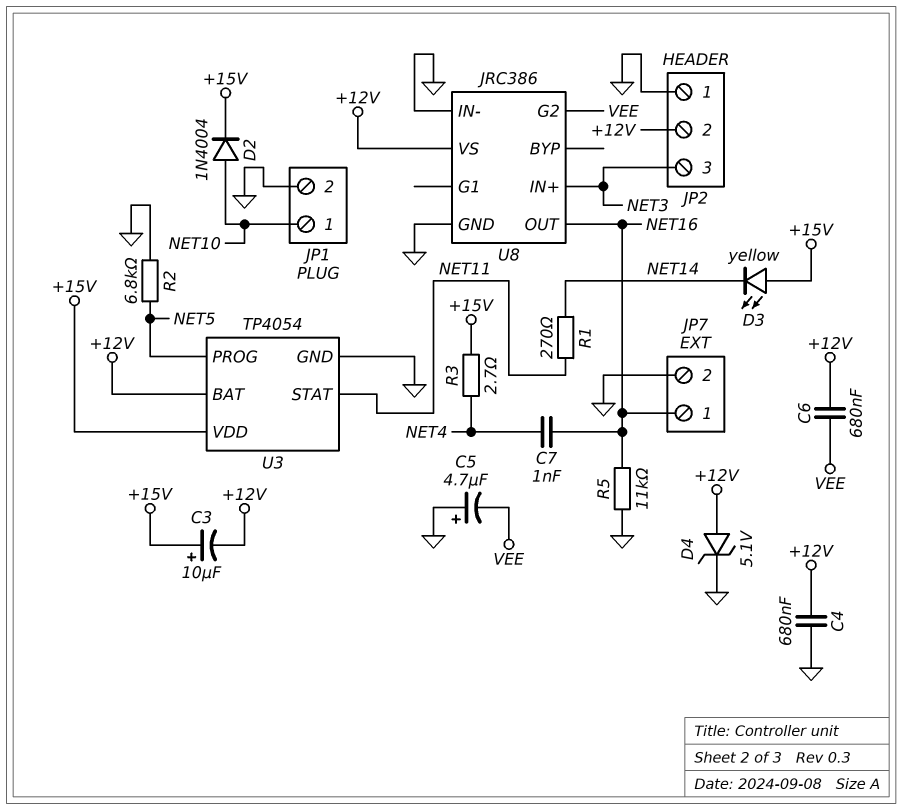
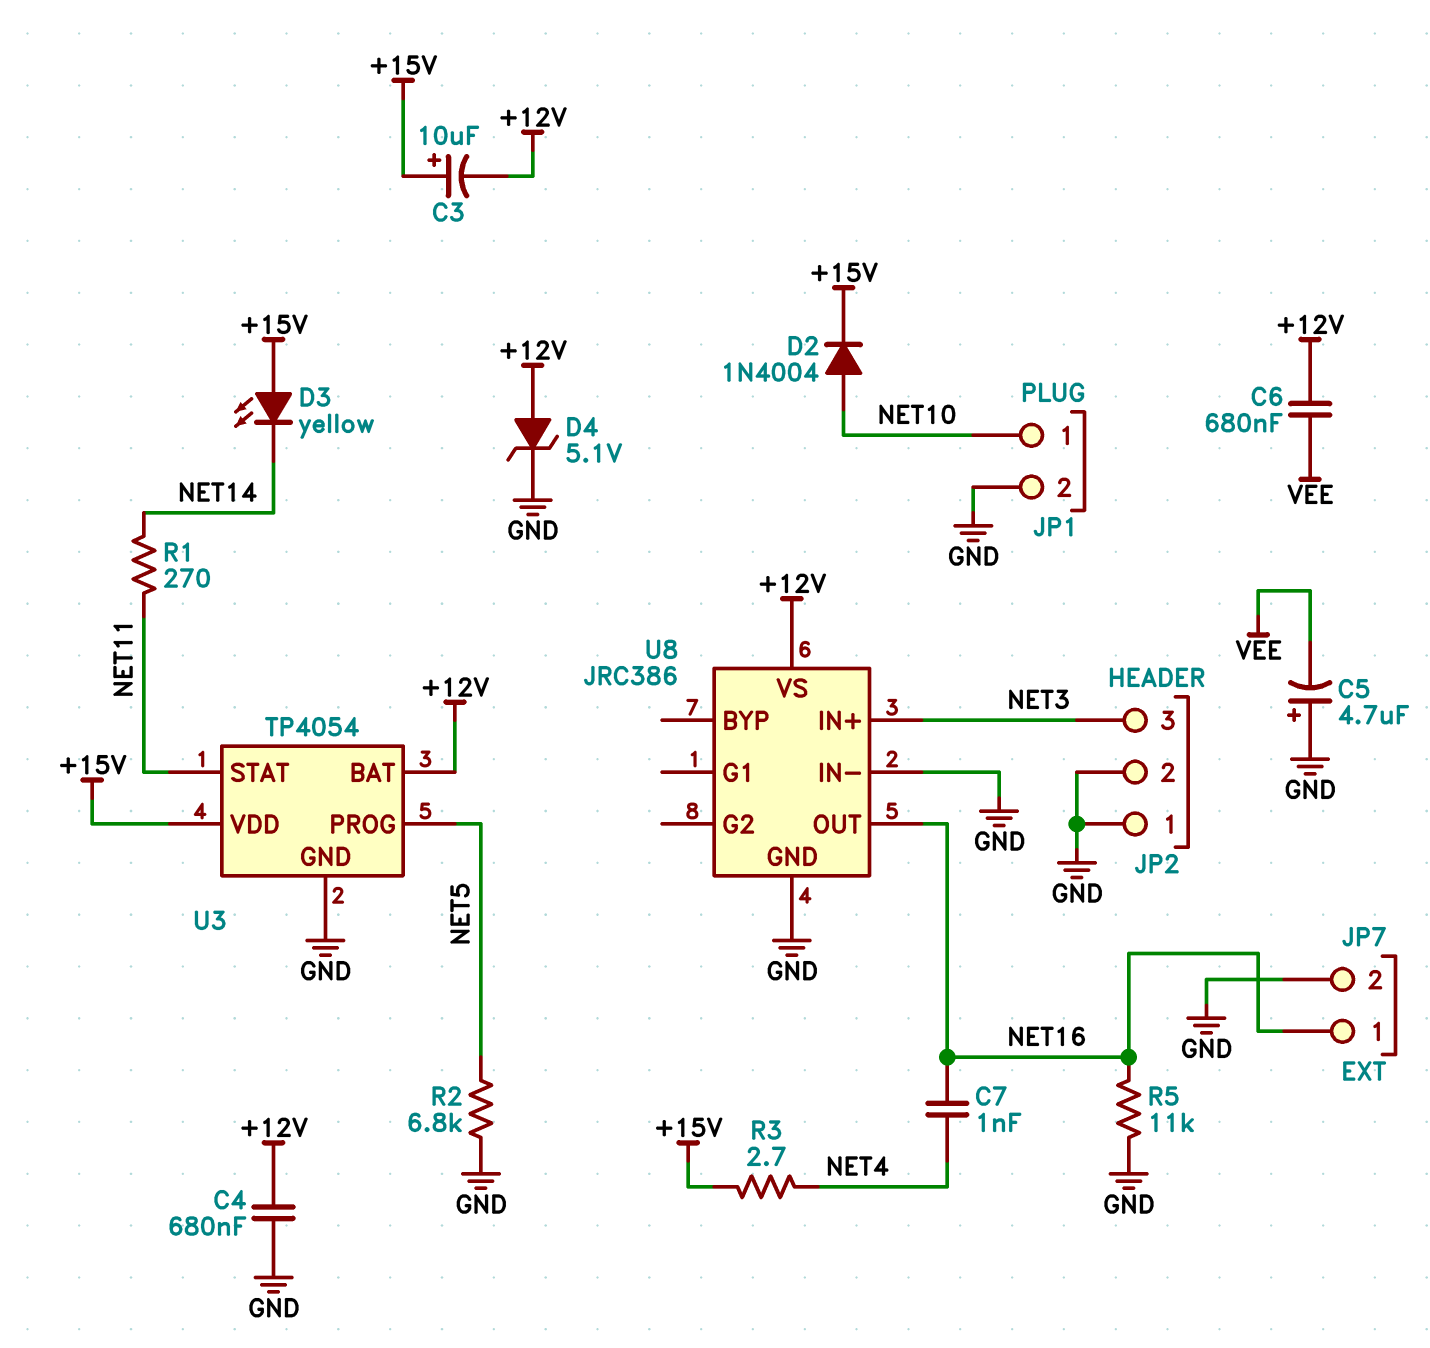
JP2 pin 2: +12V -> GND
U8 pin G2: VEE -> none

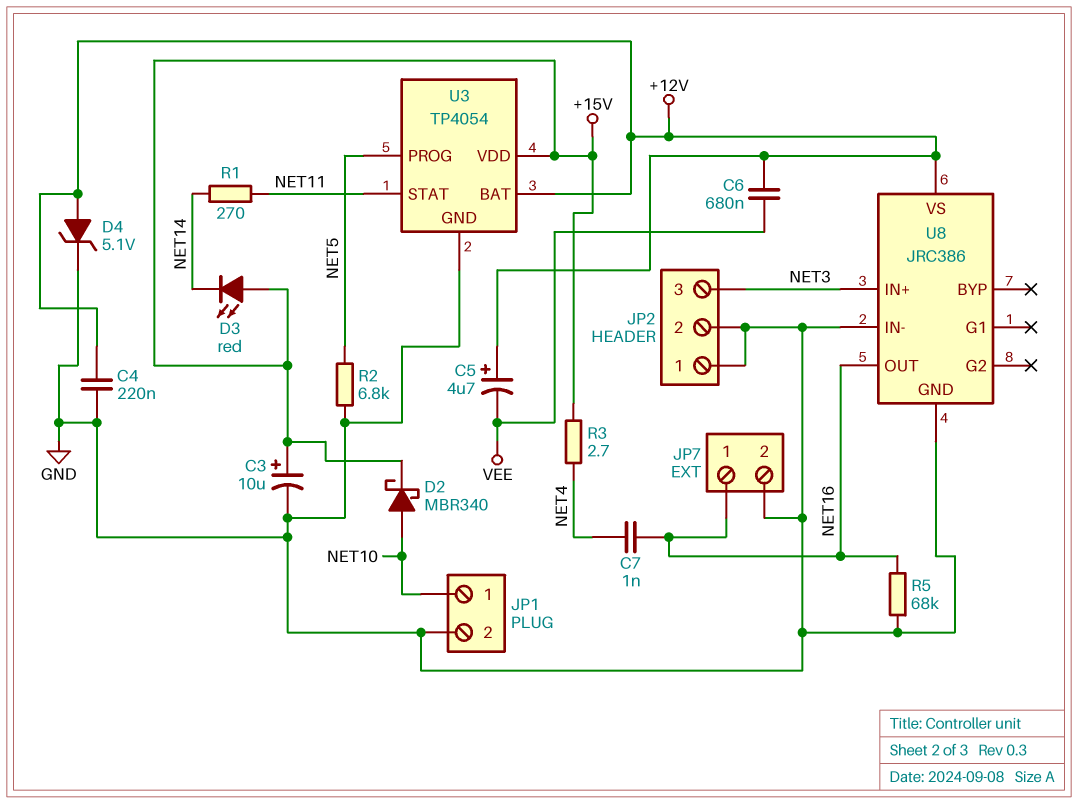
C3: 10uF (plus +15V, minus +12V) -> 10uF (plus +15V, minus GND)
C4: 680nF (+12V, GND) -> 220nF (+12V, GND)
C5: 4.7uF (plus GND, minus VEE) -> 4.7uF (plus +12V, minus VEE)
D2: diode 1N4004 (A NET10, K +15V) -> schottky MBR340 (A NET10, K +15V)
D3: LED yellow (A +15V, K NET14) -> LED red (A +15V, K NET14)
R5: 11k (GND, NET16) -> 68k (GND, NET16)

